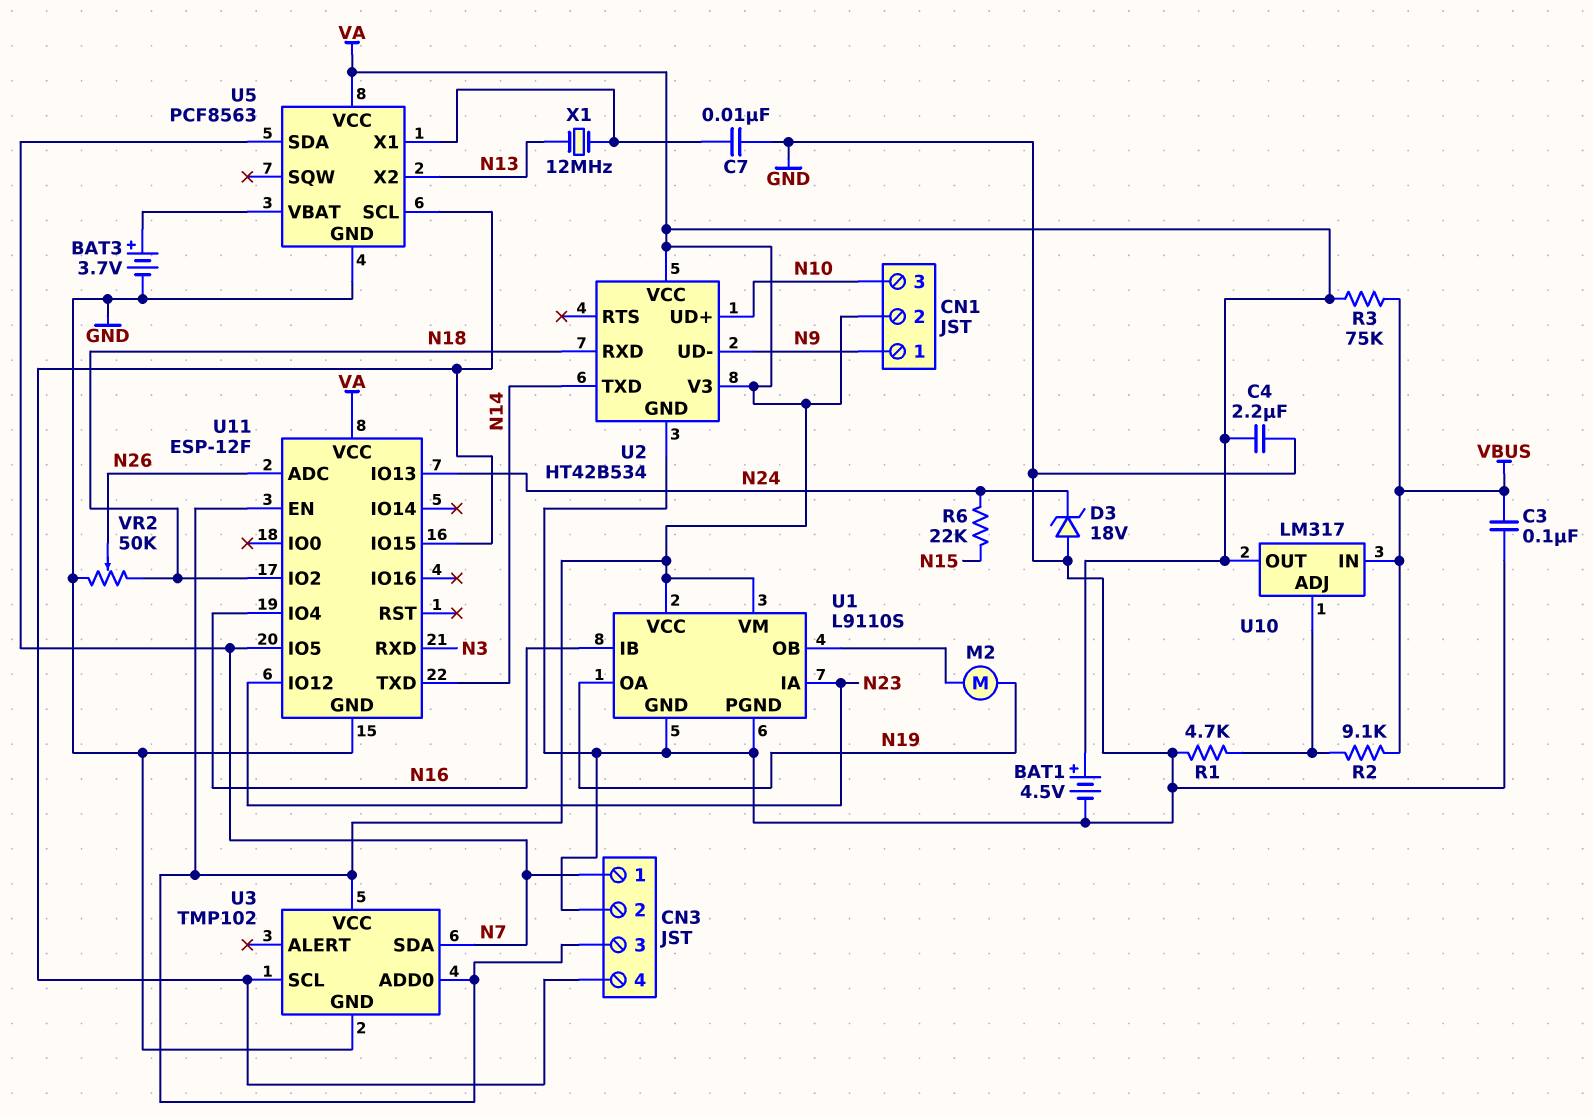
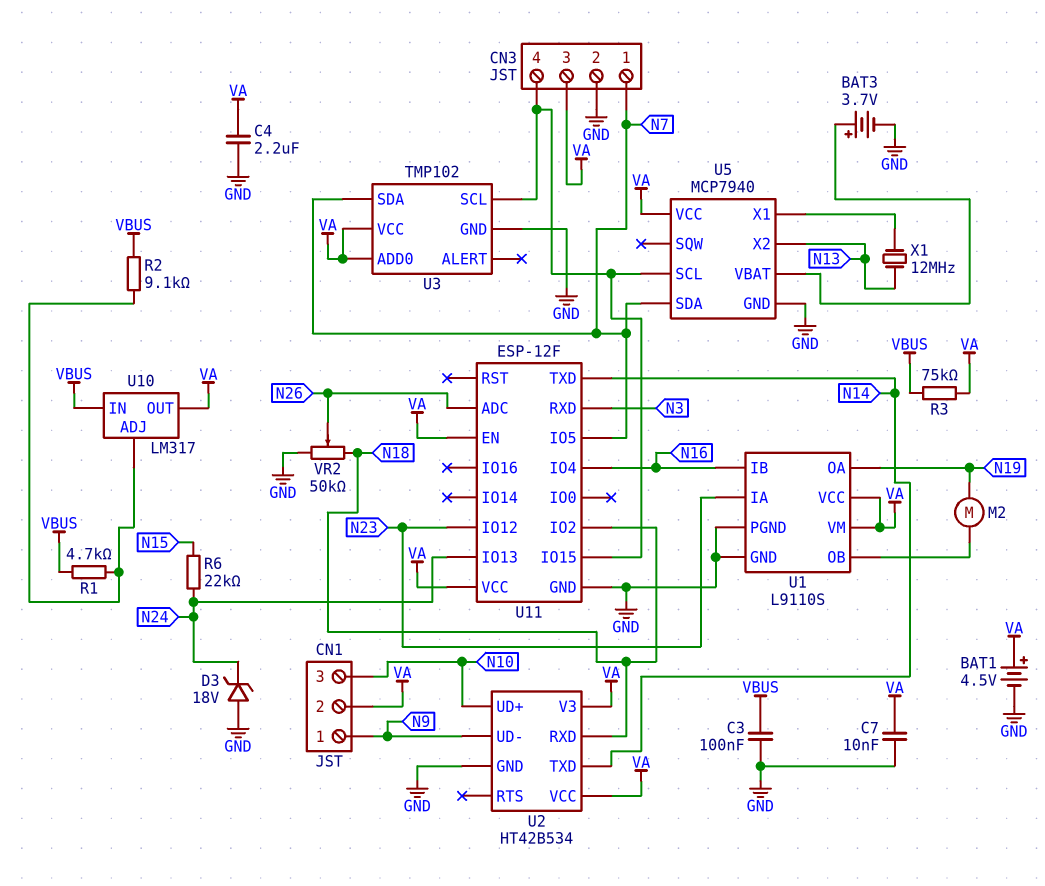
C7: 10nF (GND, U5/X1) -> 10nF (GND, VA)
R1: 4.7k (GND, U10/ADJ) -> 4.7k (U10/ADJ, VBUS)
U5: PCF8563 -> MCP7940

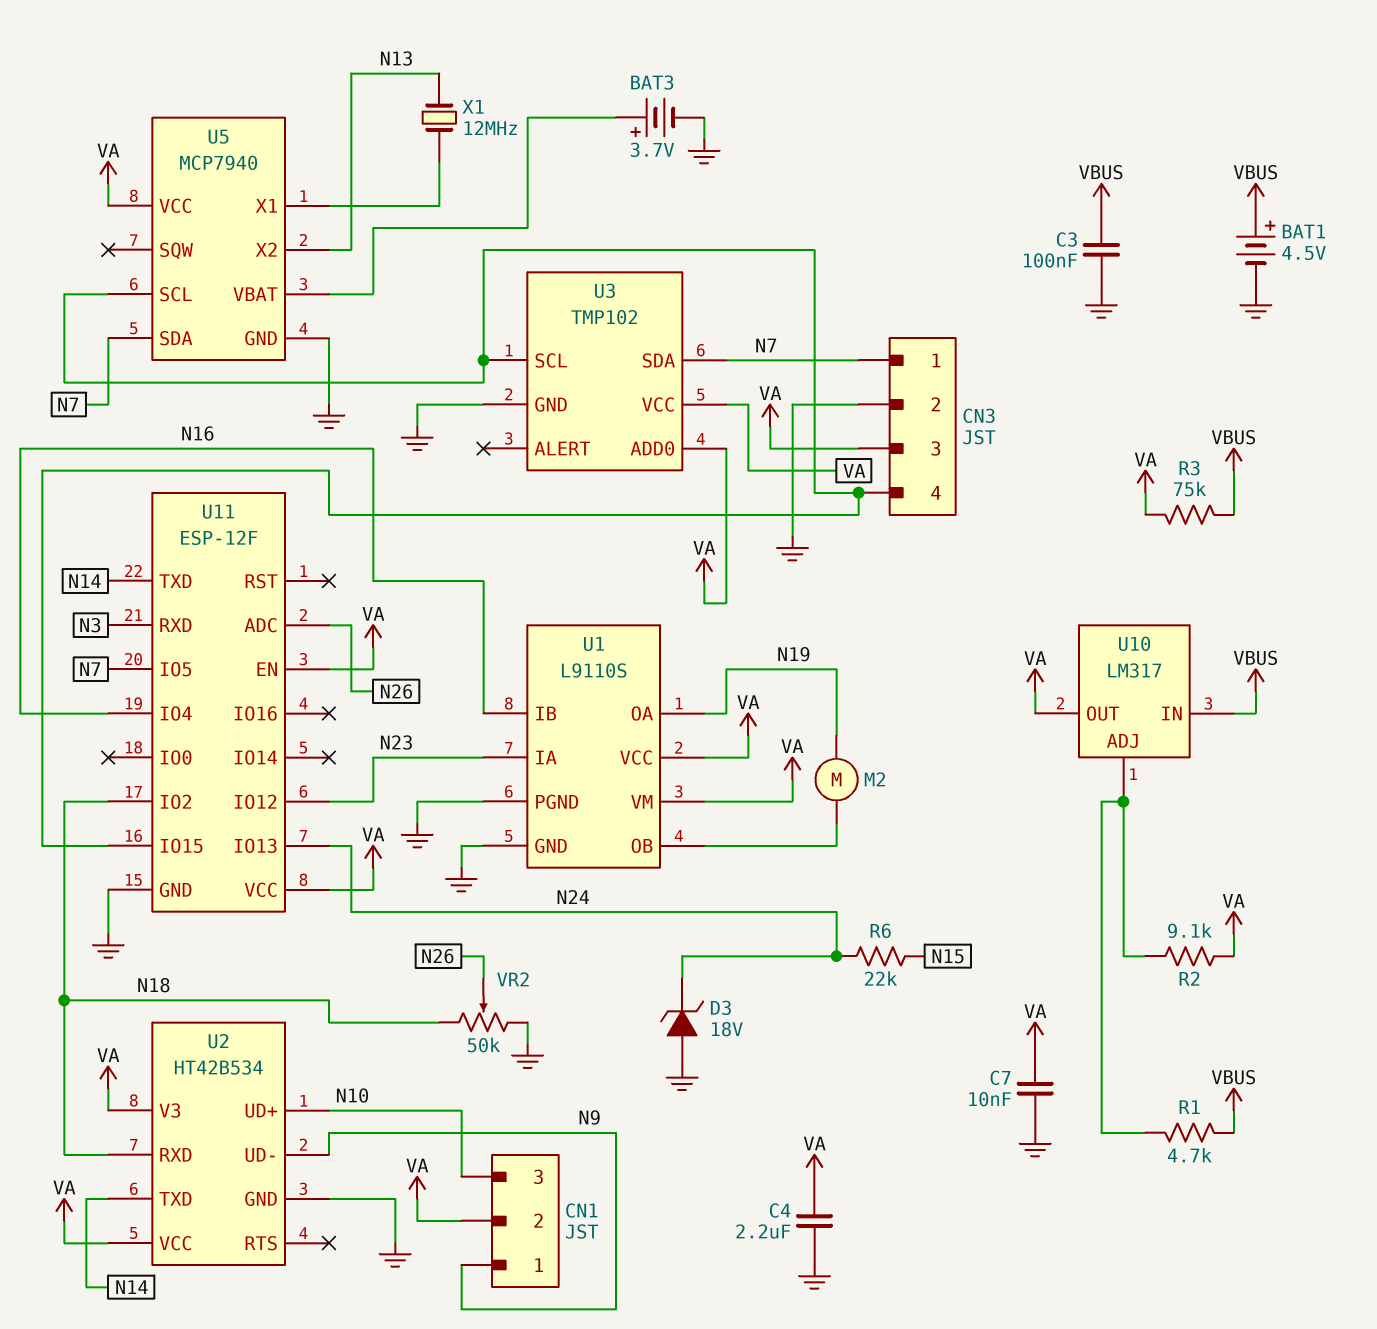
BAT1: 4.5V (plus VA, minus GND) -> 4.5V (plus VBUS, minus GND)
R2: 9.1k (U10/ADJ, VBUS) -> 9.1k (U10/ADJ, VA)

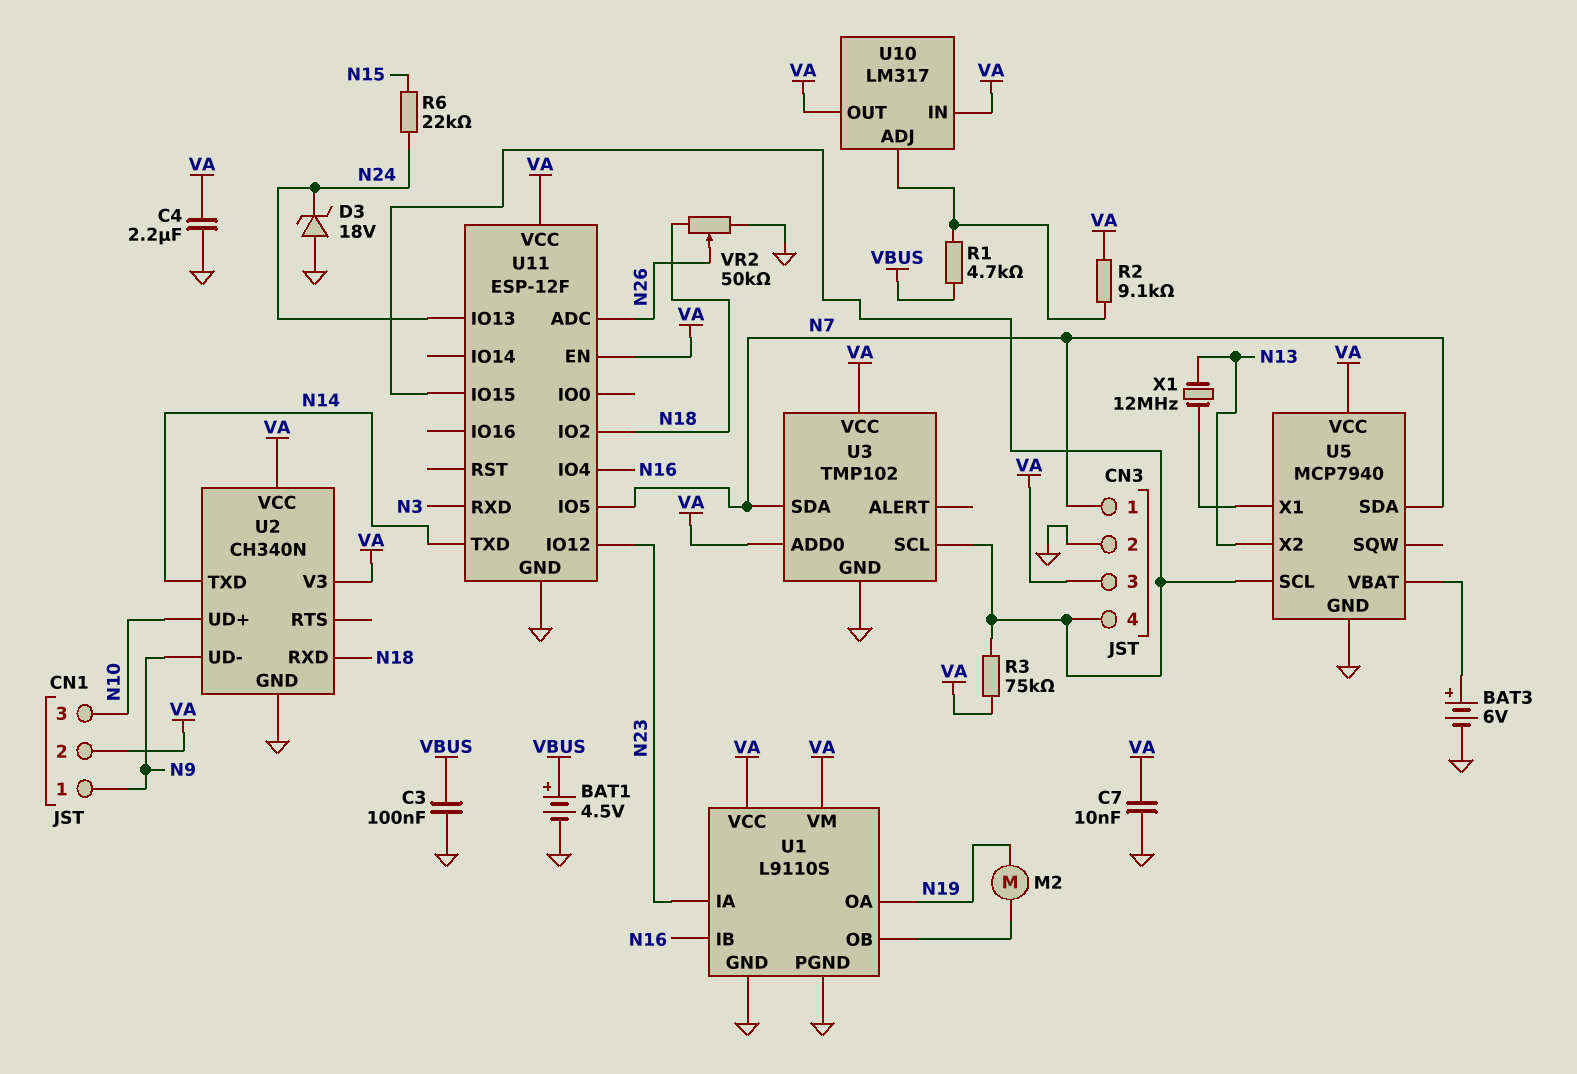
BAT3: 3.7V (plus U5/VBAT, minus GND) -> 6V (plus U5/VBAT, minus GND)
R3: 75k (VA, VBUS) -> 75k (CN3/4, VA)
U2: HT42B534 -> CH340N
U10 pin IN: VBUS -> VA

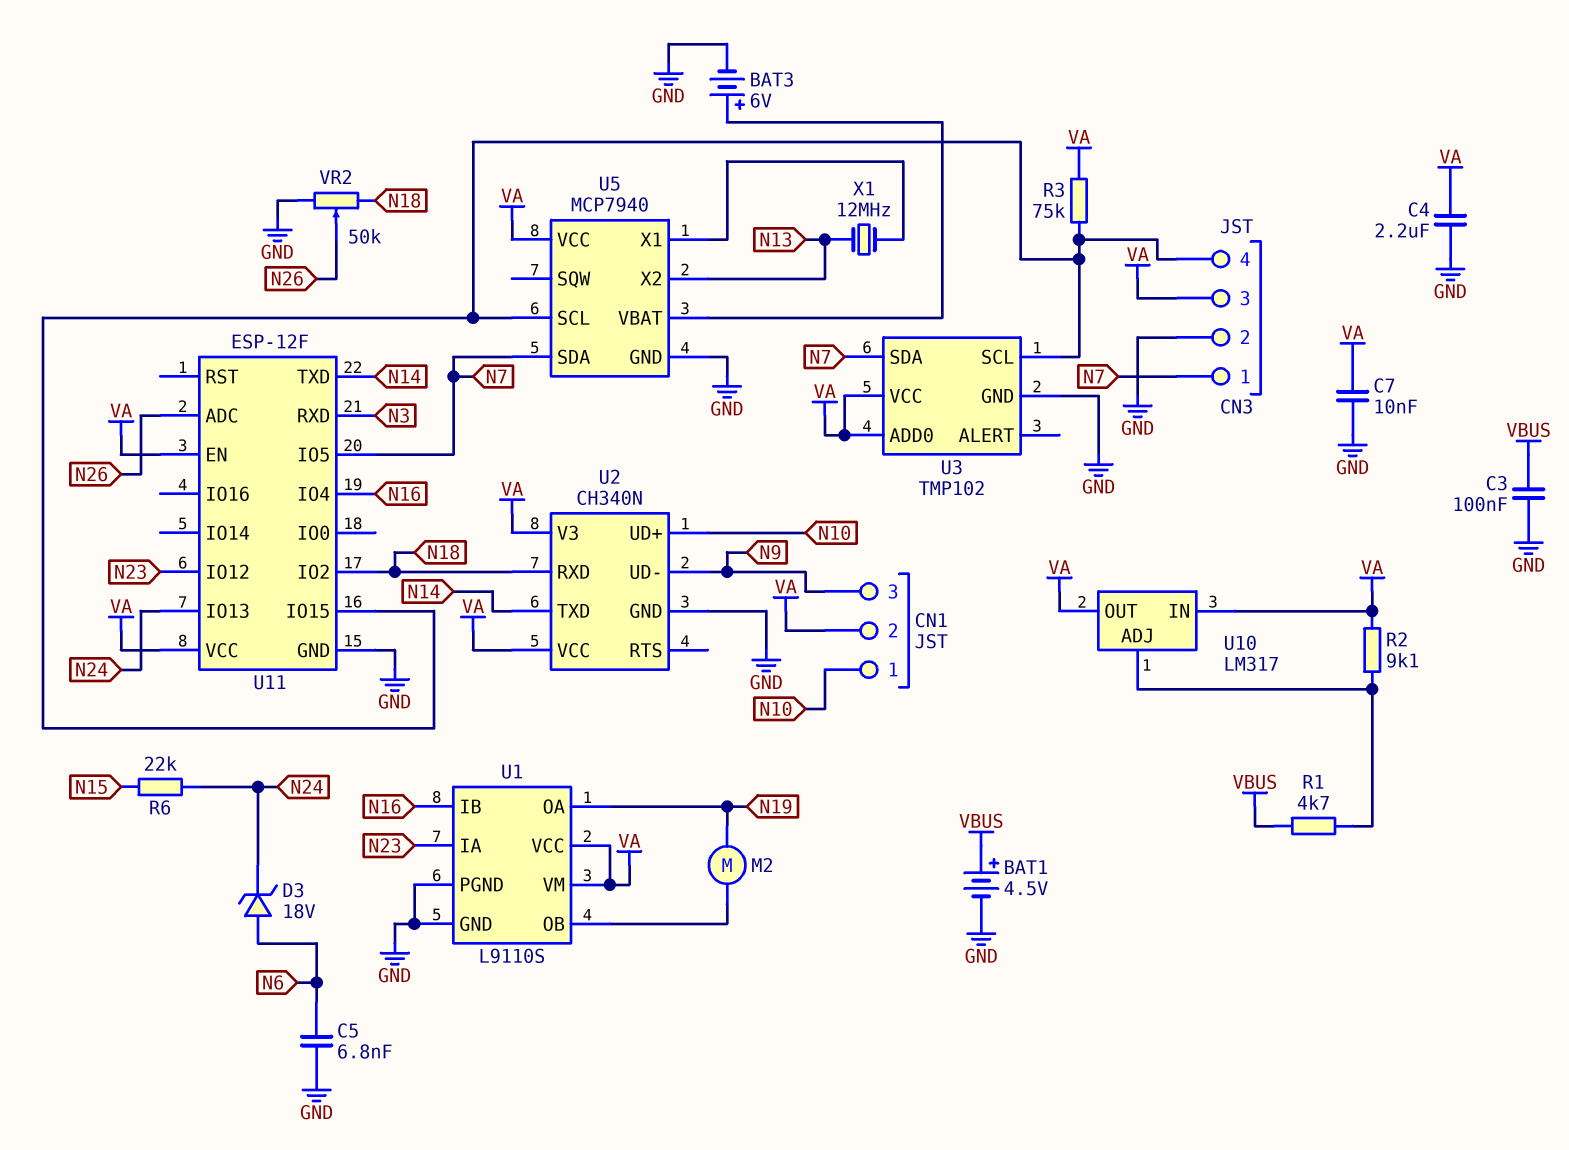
C5: none -> 6.8nF (GND, N6)
CN1 pin 1: N9 -> N10
CN1 pin 3: N10 -> N9
D3: zener 18V (A GND, K N24) -> zener 18V (A N6, K N24)

